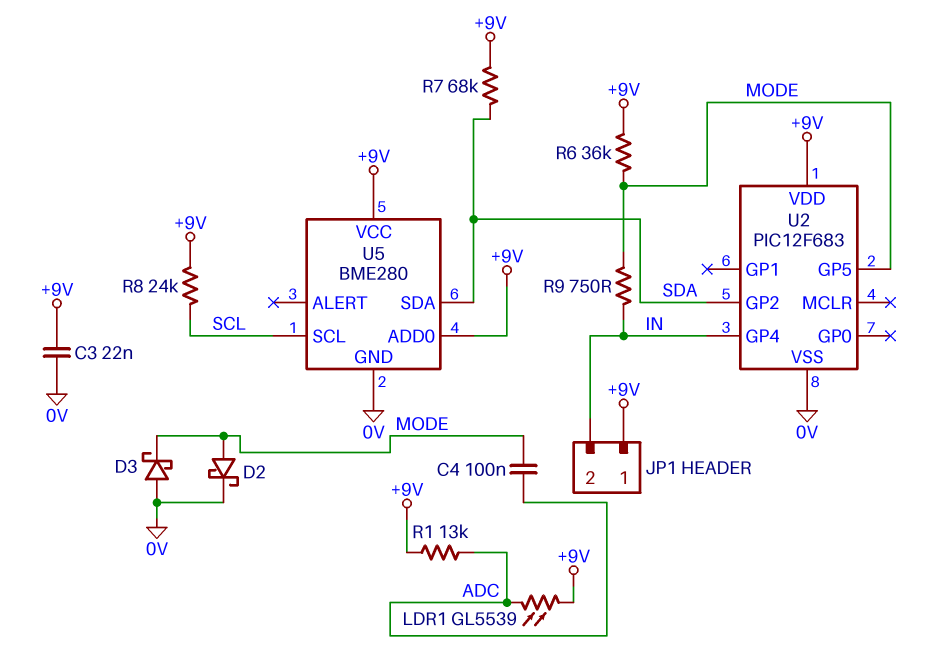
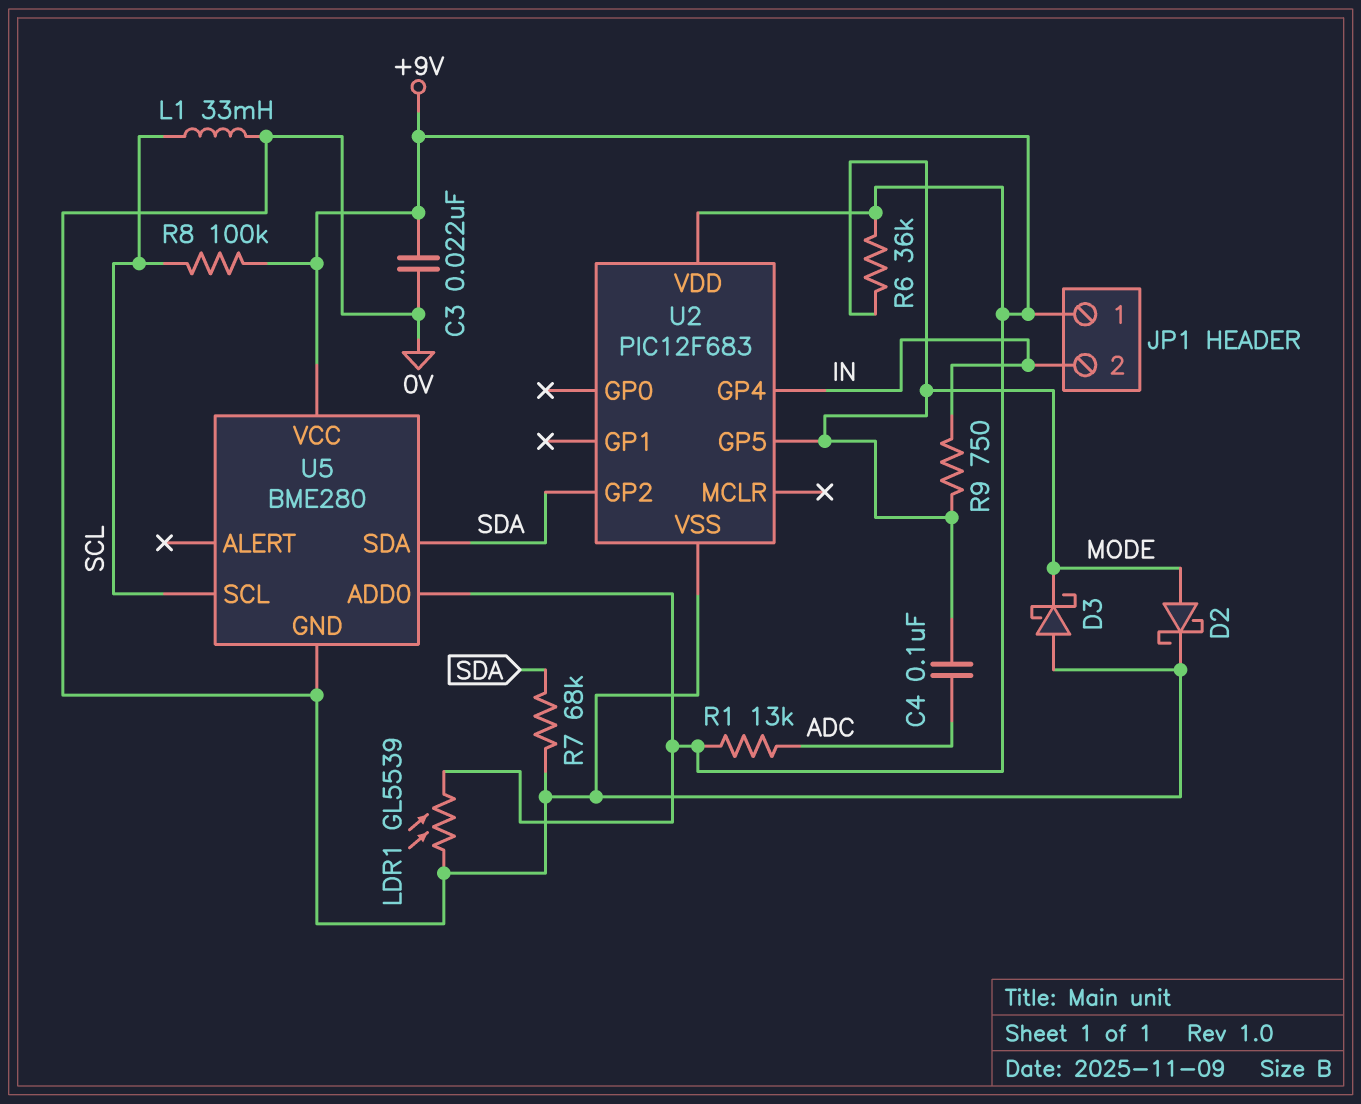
L1: none -> 33mH (0V, SCL)
LDR1: GL5539 (+9V, ADC) -> GL5539 (+9V, 0V)
R7: 68k (+9V, SDA) -> 68k (0V, SDA)
R8: 24k (+9V, SCL) -> 100k (+9V, SCL)

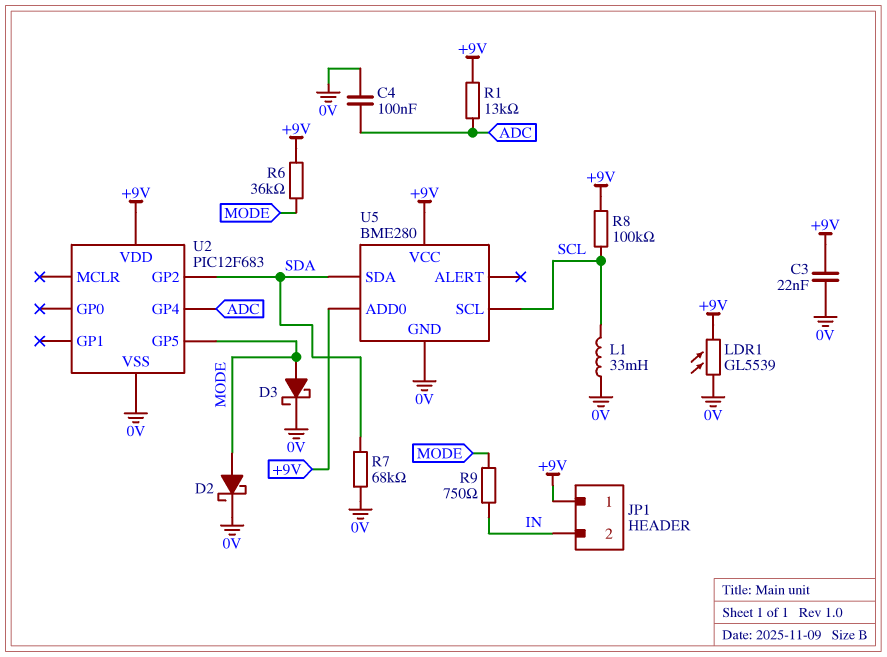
C4: 100nF (ADC, MODE) -> 100nF (0V, ADC)
D3: schottky (A 0V, K MODE) -> schottky (A MODE, K 0V)
U2 pin GP4: IN -> ADC

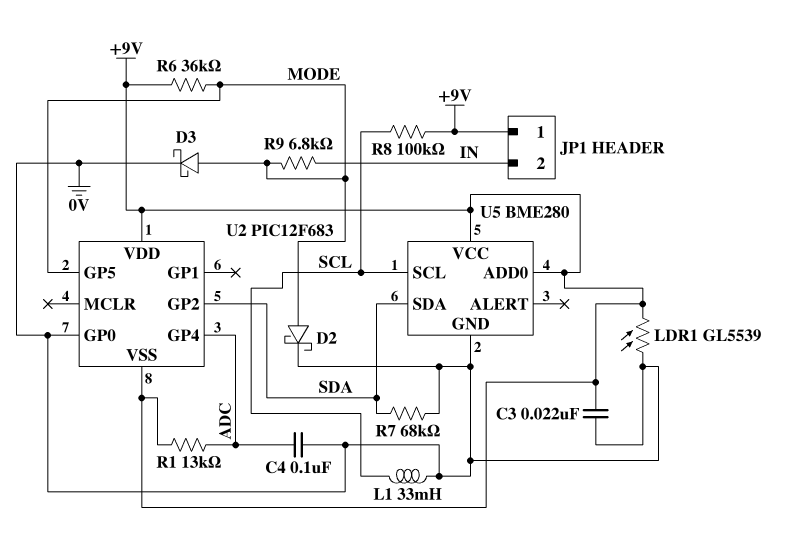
R9: 750 (IN, MODE) -> 6.8k (IN, MODE)
U2 pin GP0: none -> 0V
U2 pin VSS: 0V -> +9V

